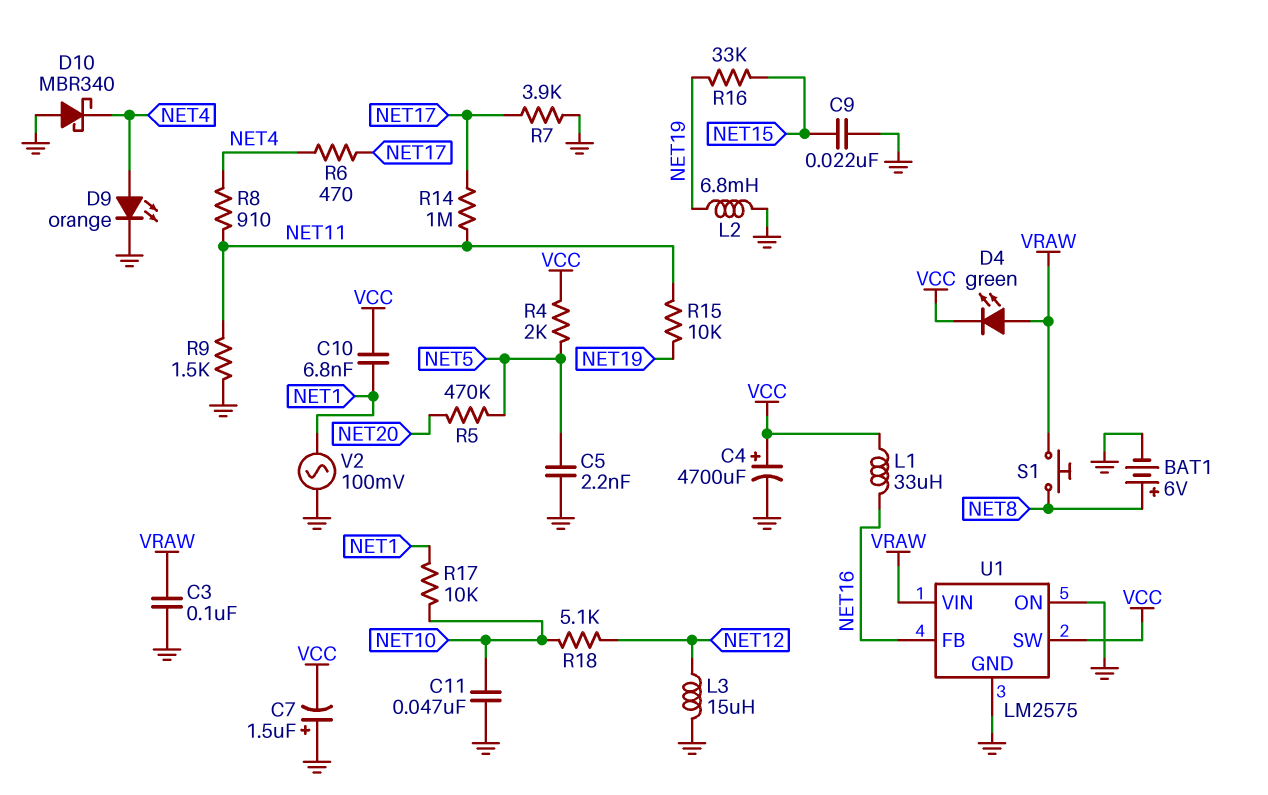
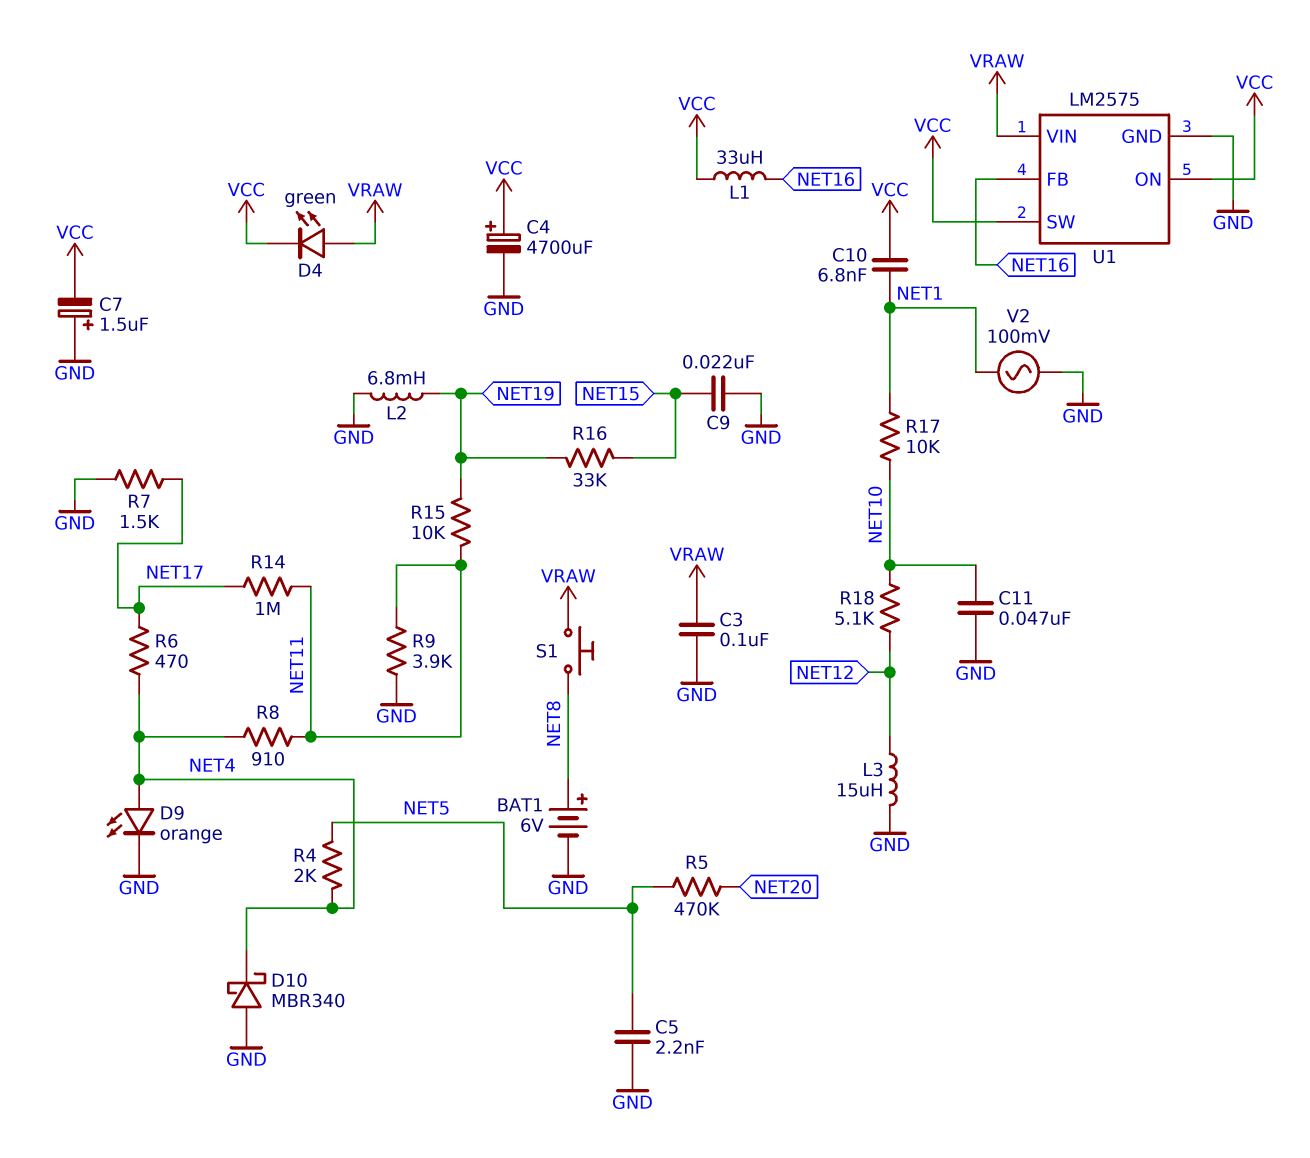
R4: 2k (NET5, VCC) -> 2k (NET4, NET5)
R7: 3.9k (GND, NET17) -> 1.5k (GND, NET17)
R9: 1.5k (GND, NET11) -> 3.9k (GND, NET11)
U1 pin ON: GND -> VCC

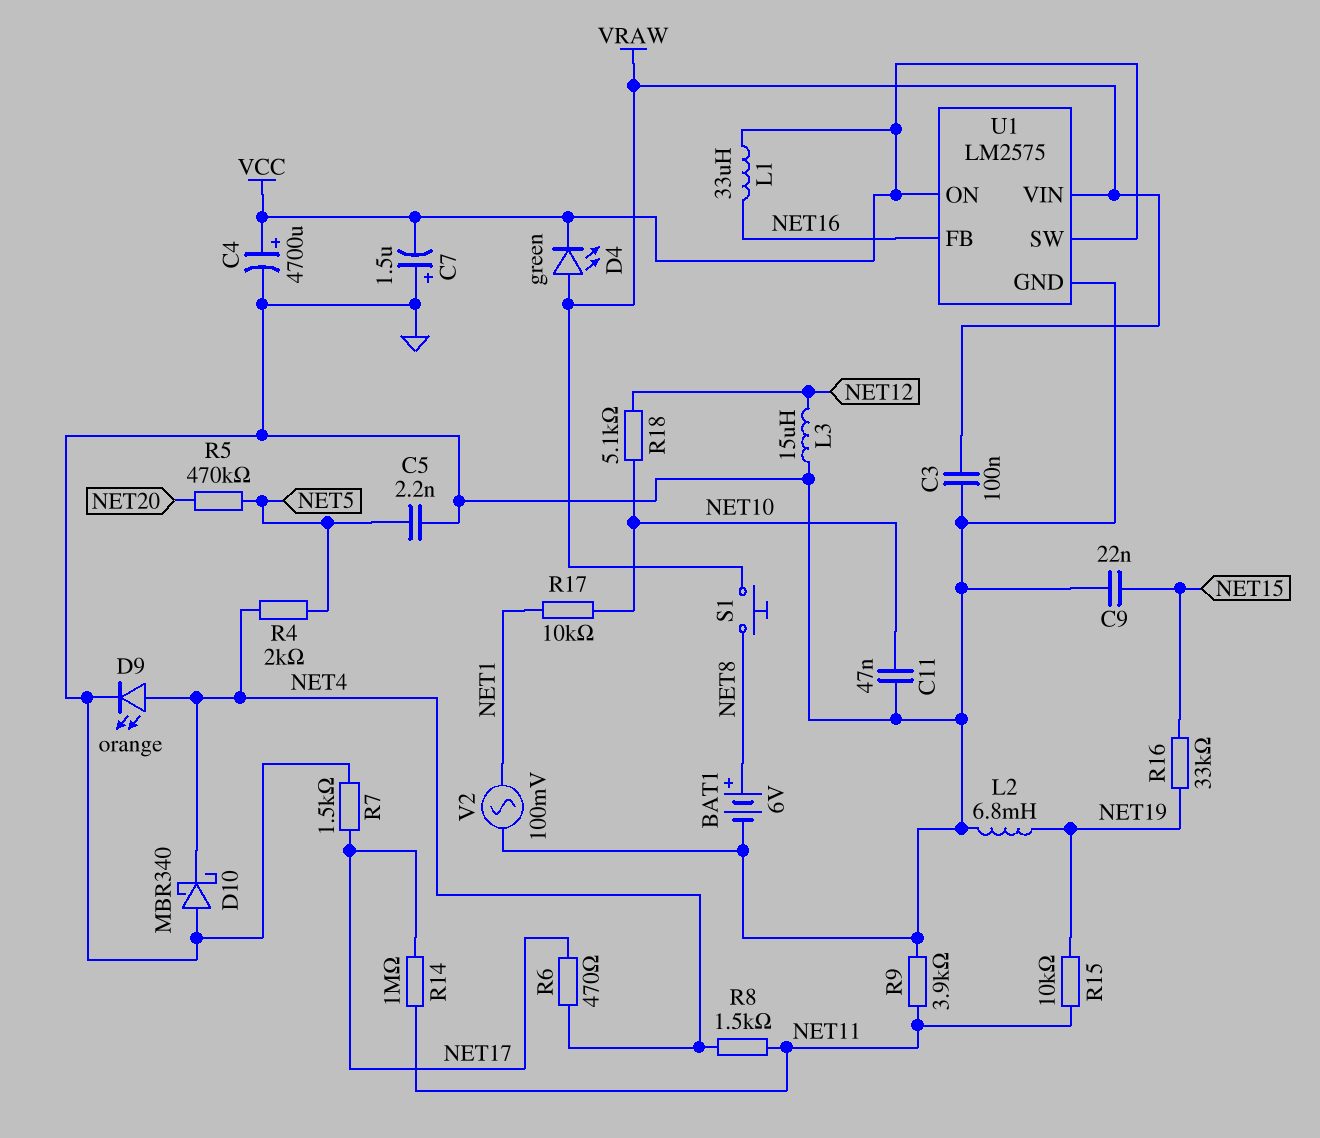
C10: 6.8nF (NET1, VCC) -> none
R8: 910 (NET4, NET11) -> 1.5k (NET4, NET11)

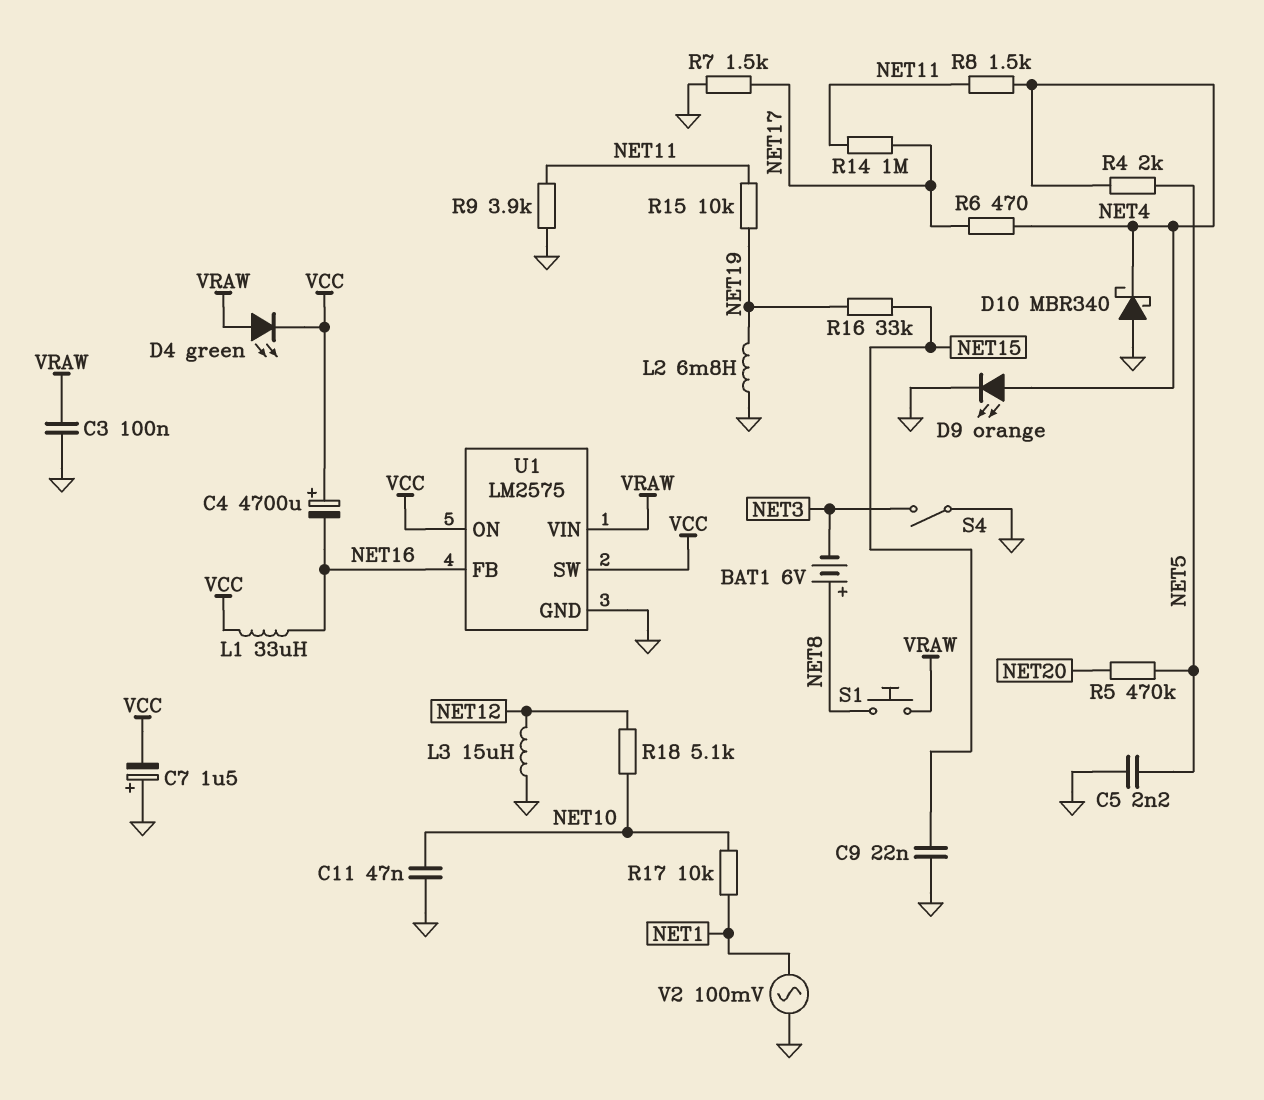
BAT1: 6V (plus NET8, minus GND) -> 6V (plus NET8, minus NET3)
C4: 4700uF (plus VCC, minus GND) -> 4700uF (plus VCC, minus NET16)
S4: none -> switch (GND, NET3)

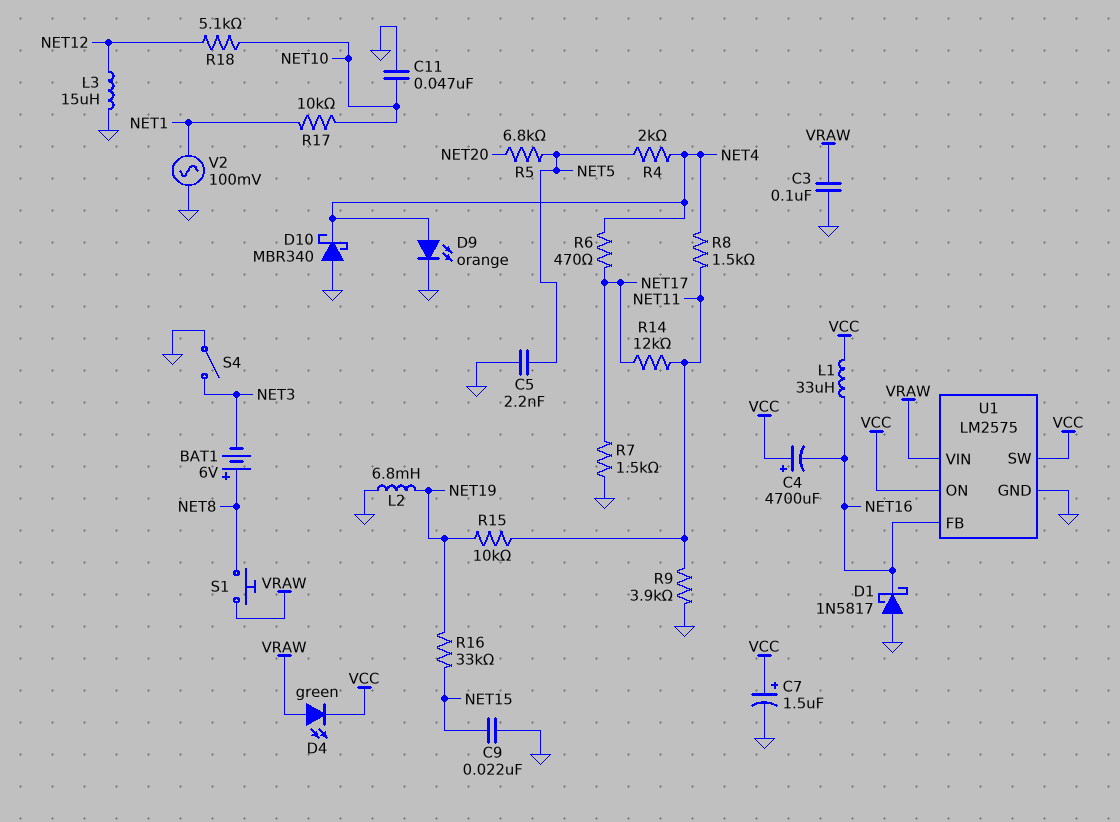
C7: 1.5uF (plus GND, minus VCC) -> 1.5uF (plus VCC, minus GND)
D1: none -> schottky 1N5817 (A GND, K NET16)
R5: 470k (NET5, NET20) -> 6.8k (NET5, NET20)
R14: 1M (NET11, NET17) -> 12k (NET11, NET17)

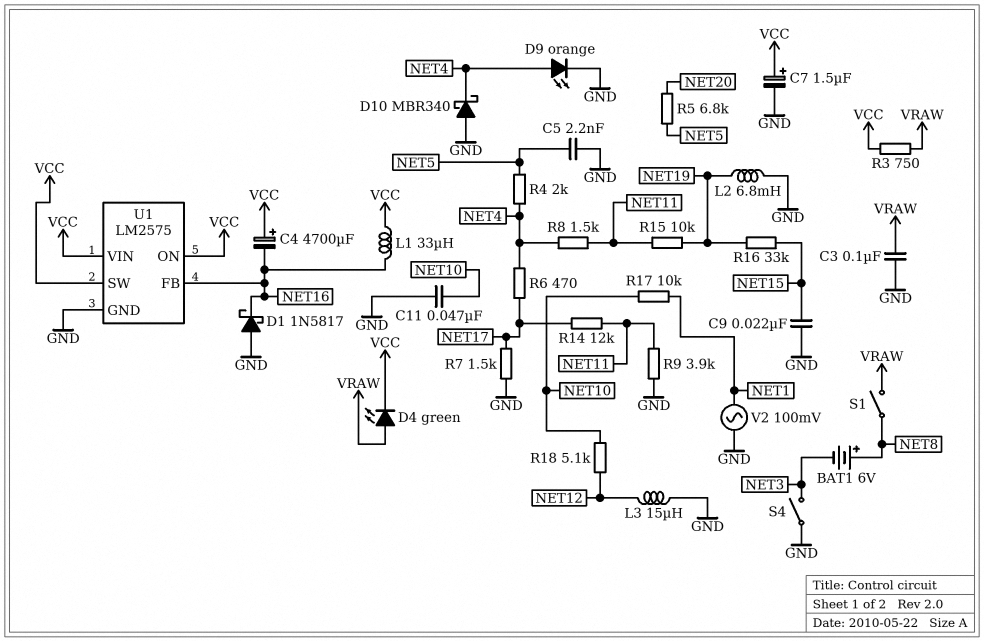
R3: none -> 750 (VCC, VRAW)
S1: button (NET8, VRAW) -> switch (NET8, VRAW)
U1 pin VIN: VRAW -> VCC

